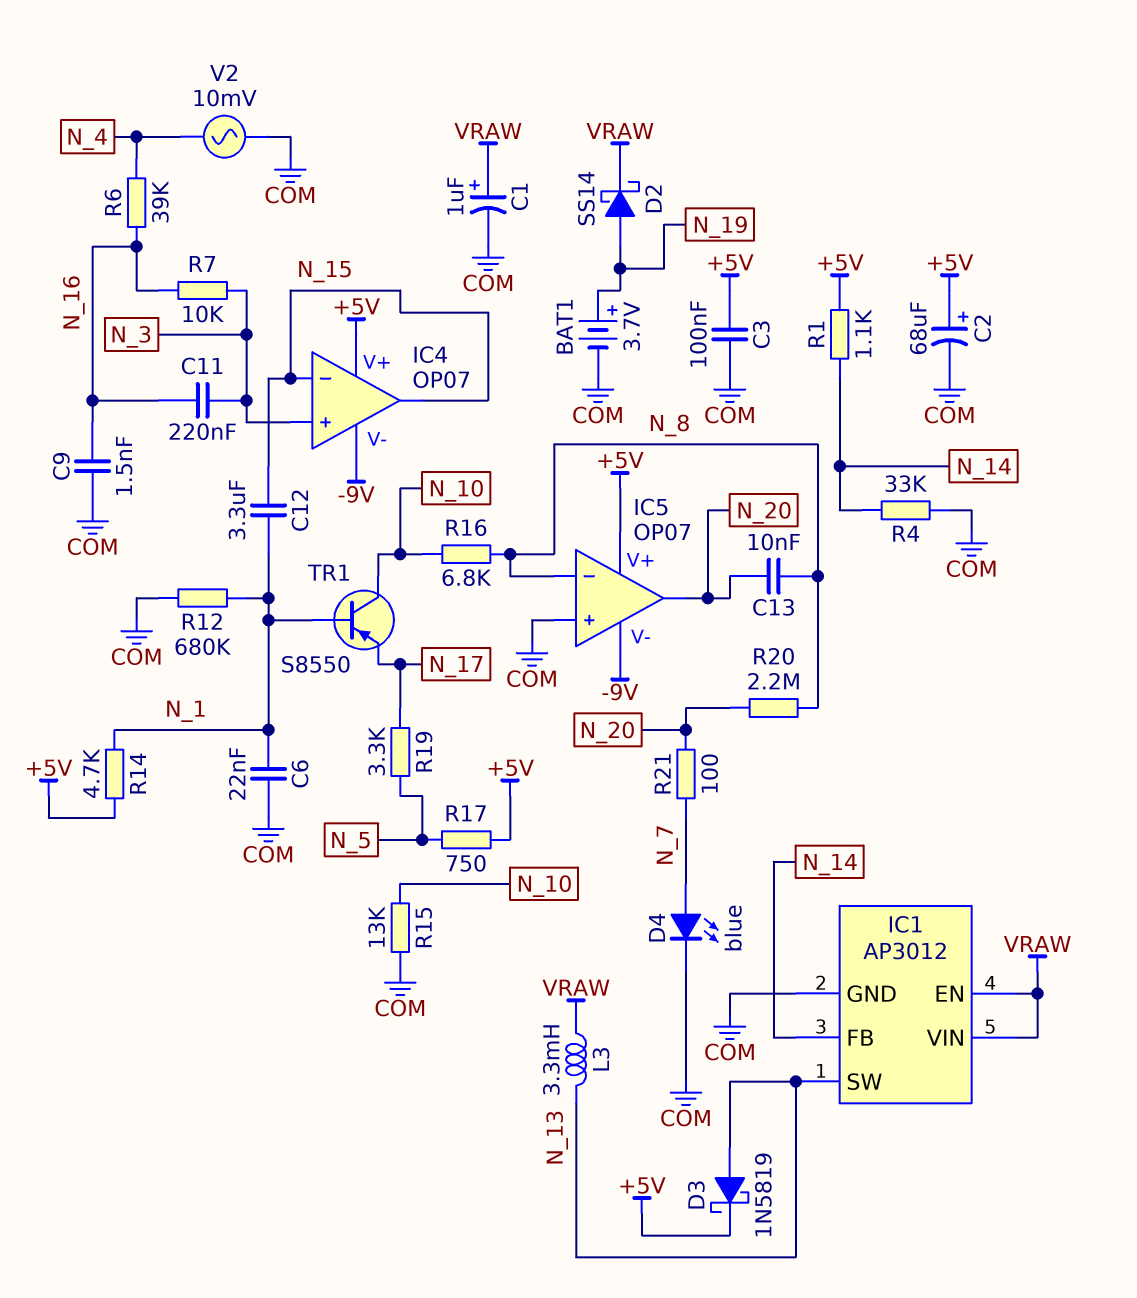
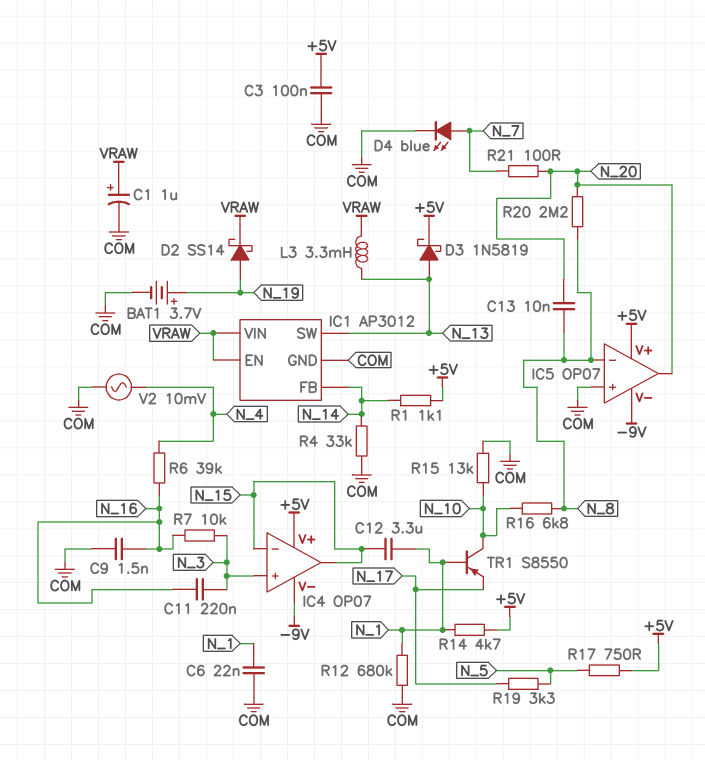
C2: 68uF (plus +5V, minus COM) -> none

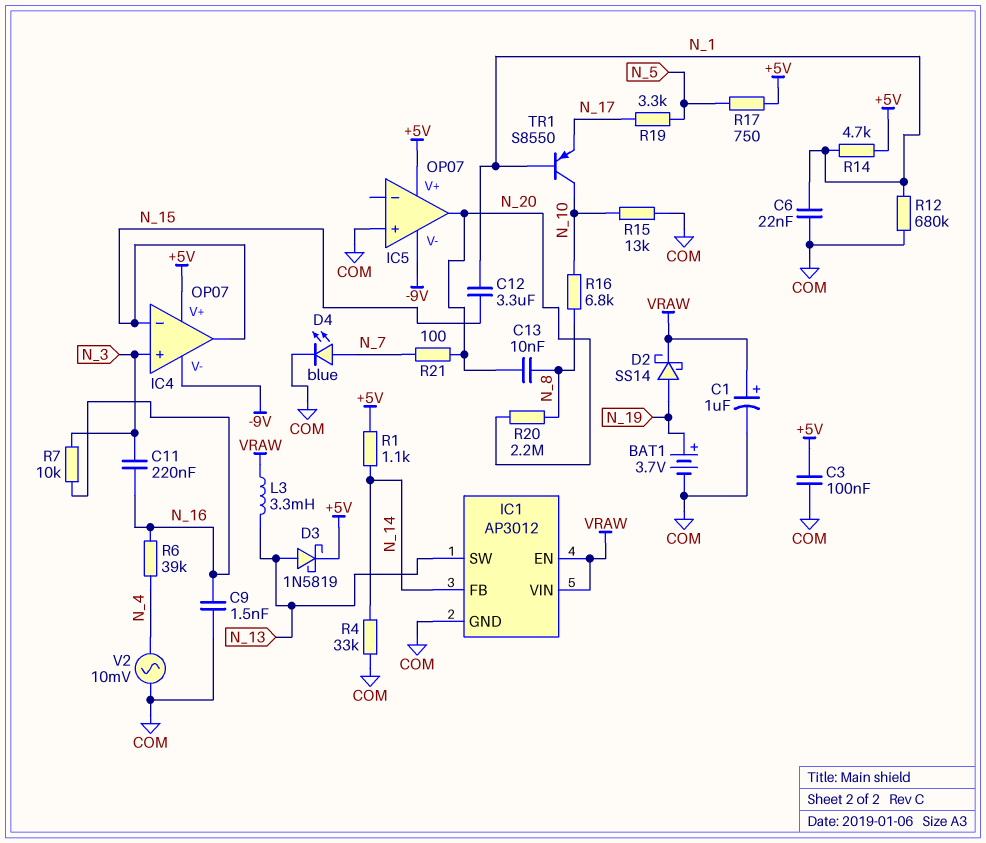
IC5 pin in-: N_8 -> none

